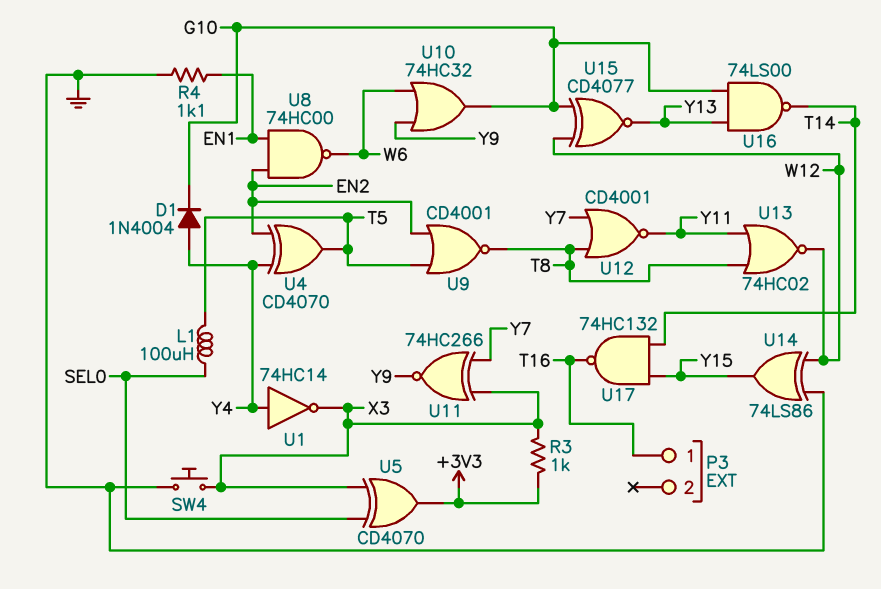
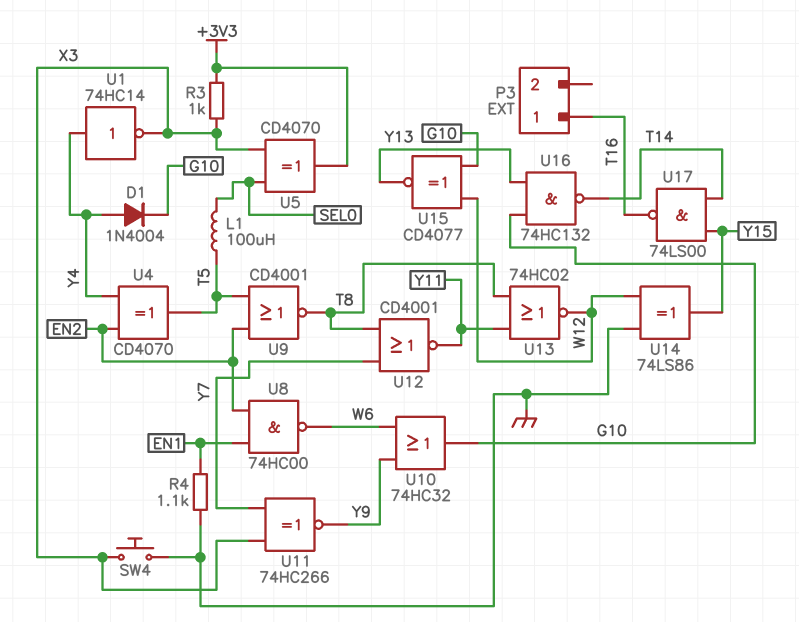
U16: NAND 74LS00 (in G10, in Y13, out T14) -> NAND 74HC132 (in G10, in Y13, out T14)
U17: NAND 74HC132 (in T14, in Y15, out T16) -> NAND 74LS00 (in T14, in Y15, out T16)

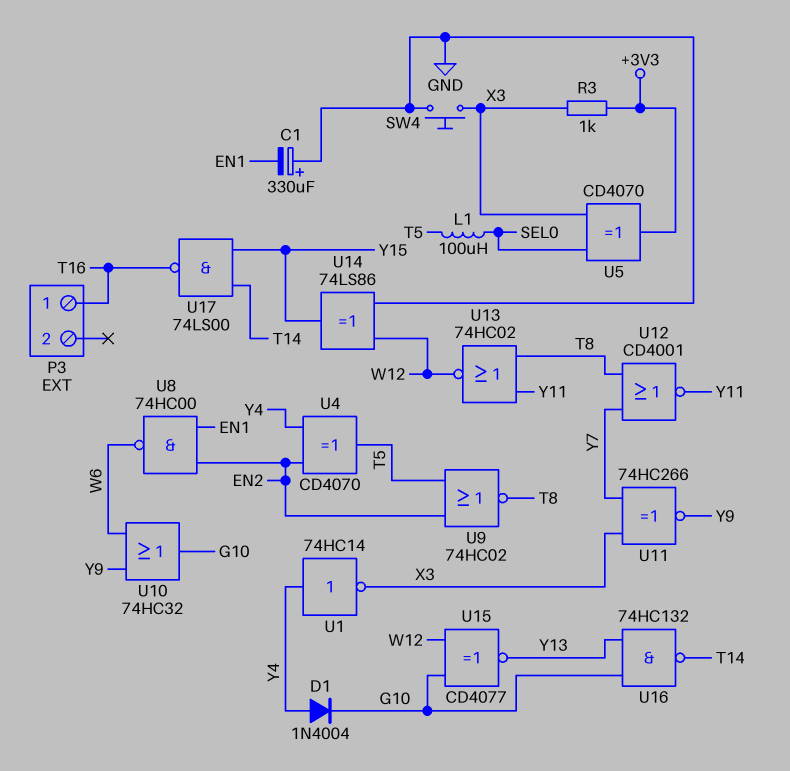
C1: none -> 330uF (plus GND, minus EN1)
R4: 1.1k (EN1, GND) -> none
U9: NOR CD4001 (in EN2, in T5, out T8) -> NOR 74HC02 (in EN2, in T5, out T8)

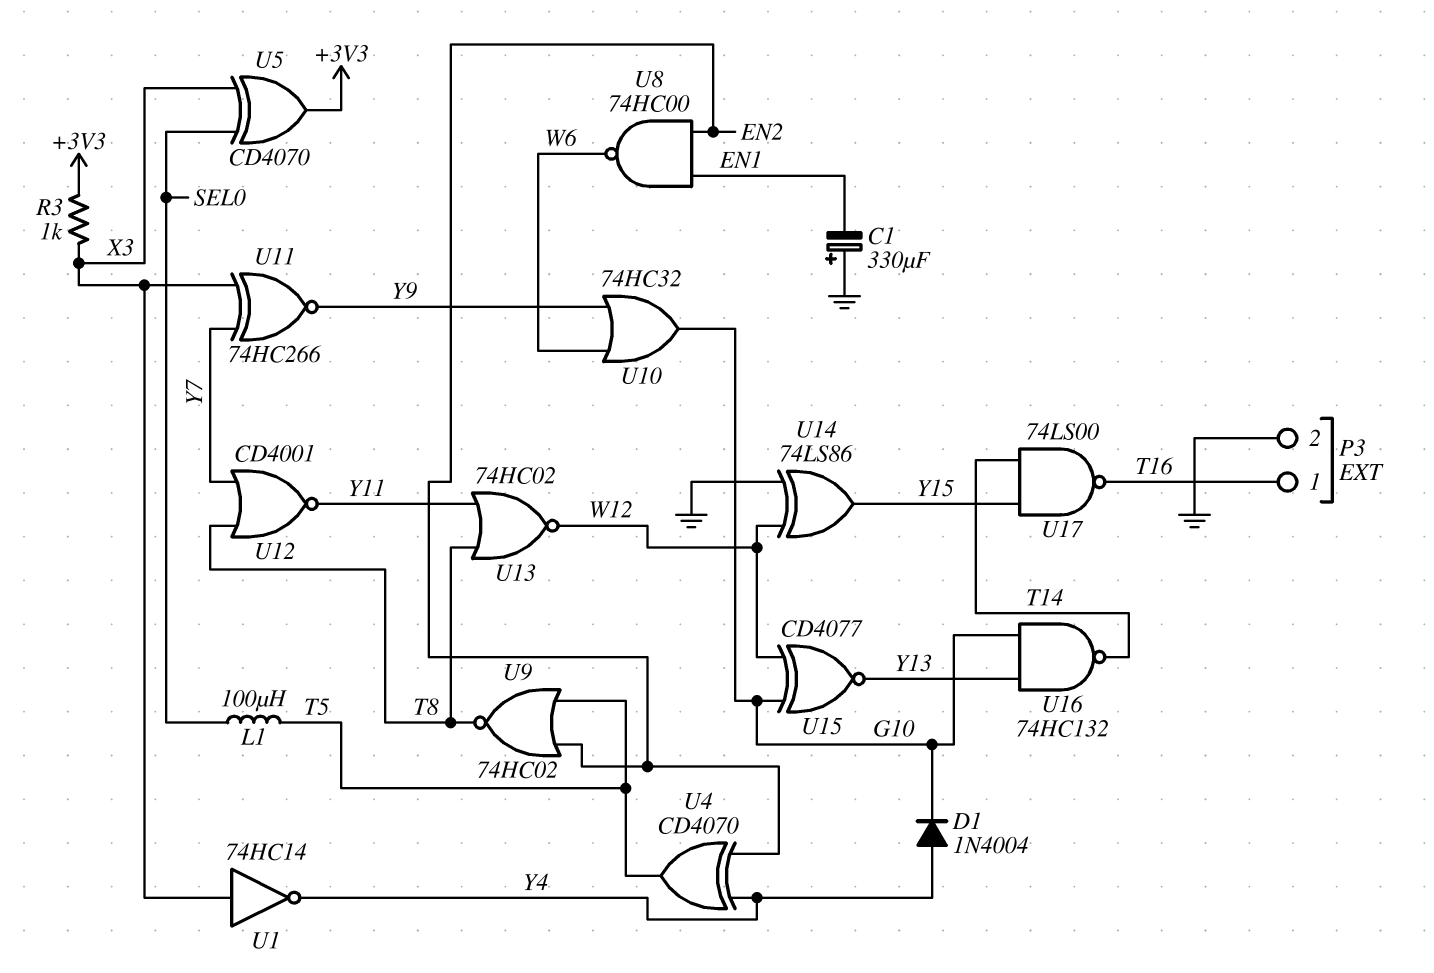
P3 pin 2: none -> GND
SW4: button (GND, X3) -> none
U1: NOT 74HC14 (in Y4, out X3) -> NOT 74HC14 (in X3, out Y4)

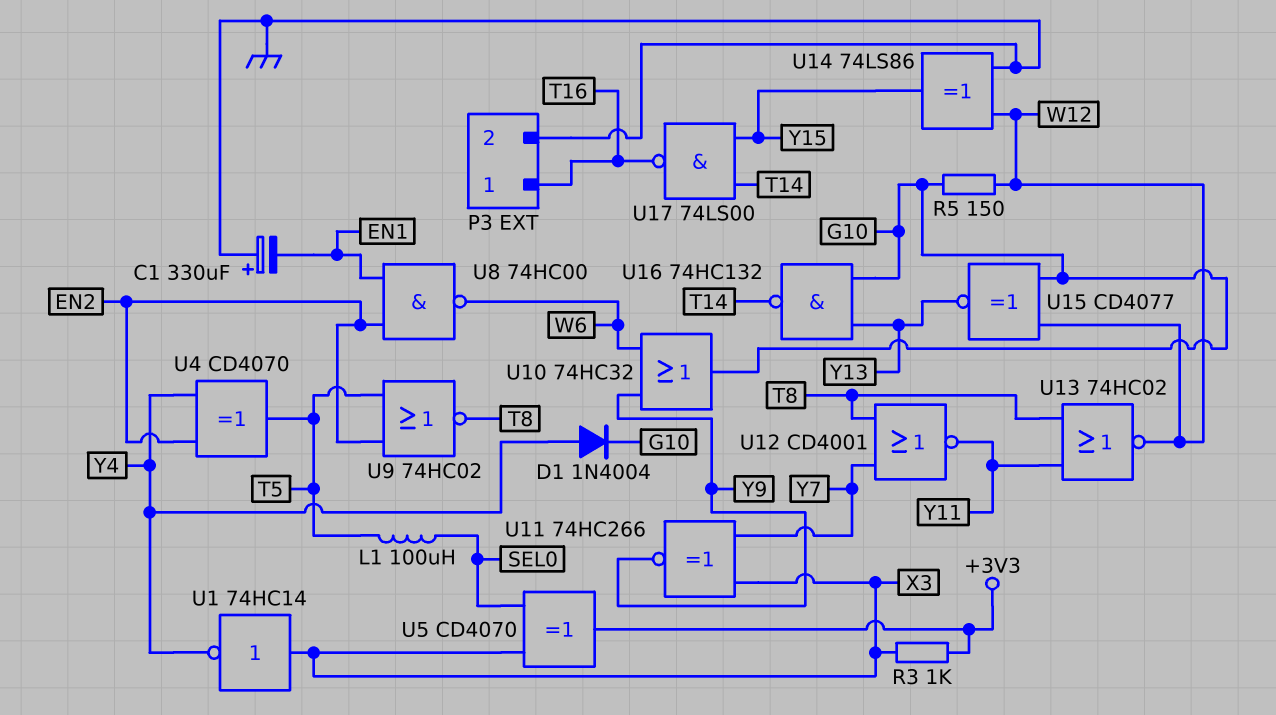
R5: none -> 150 (G10, W12)

